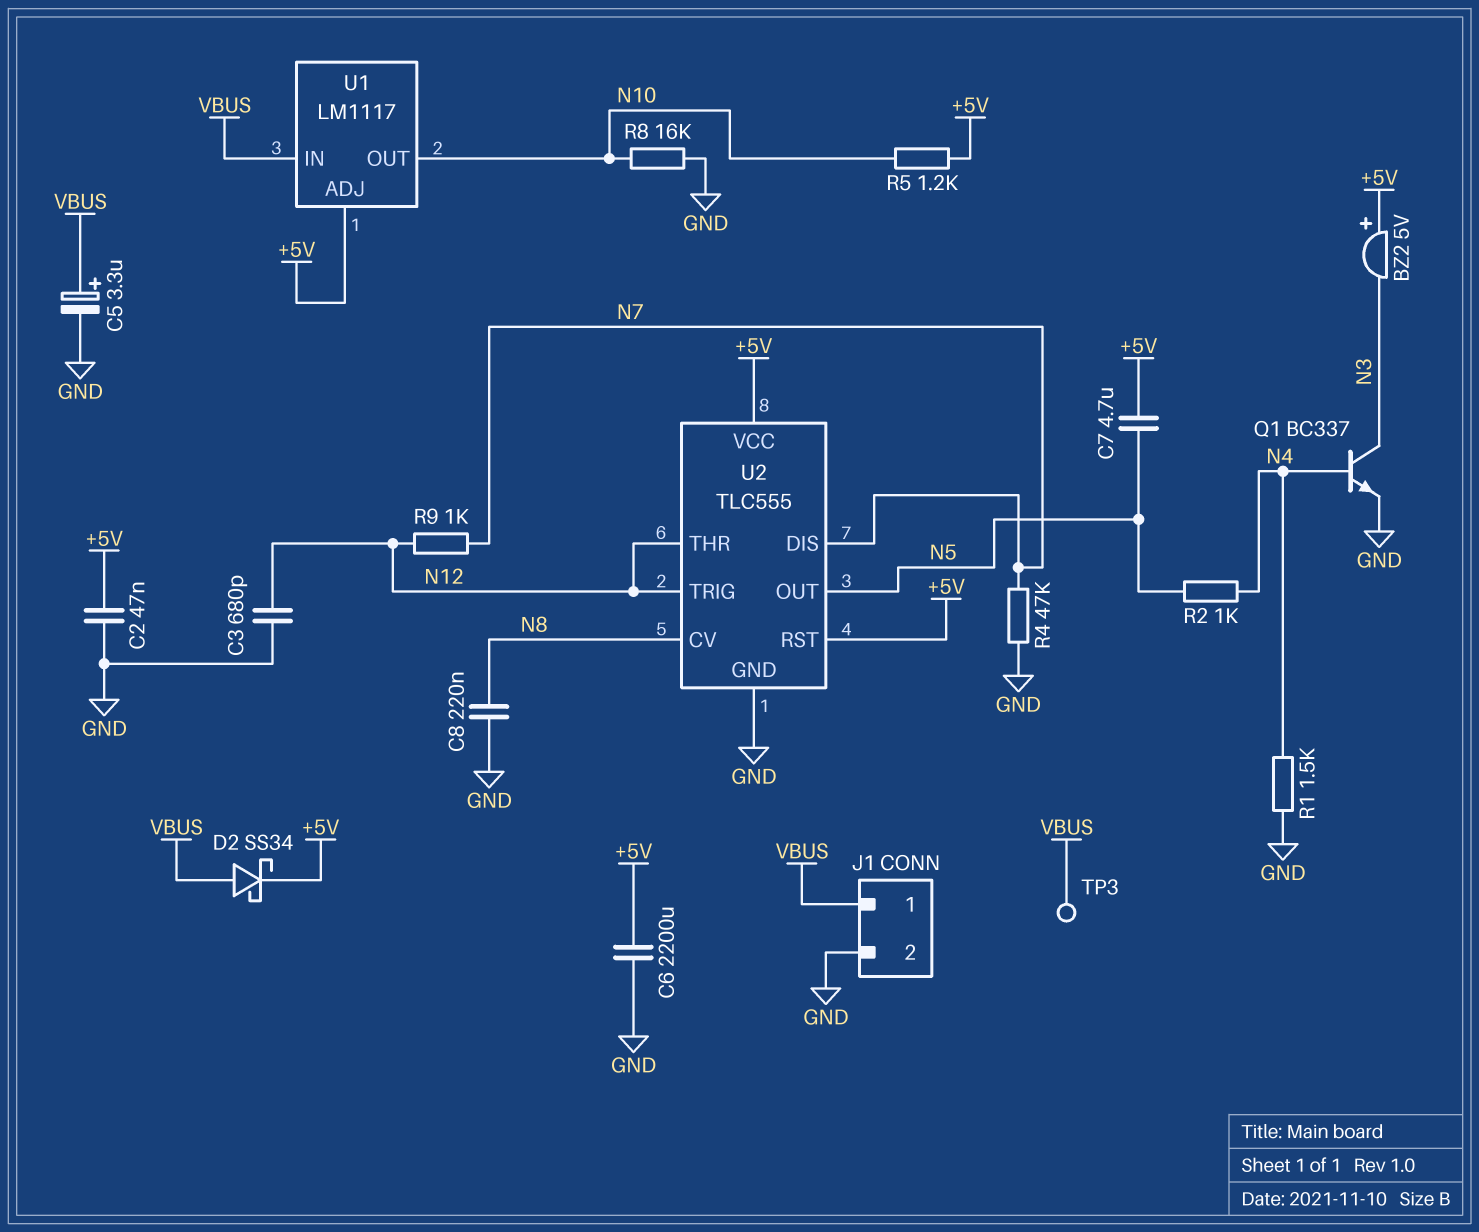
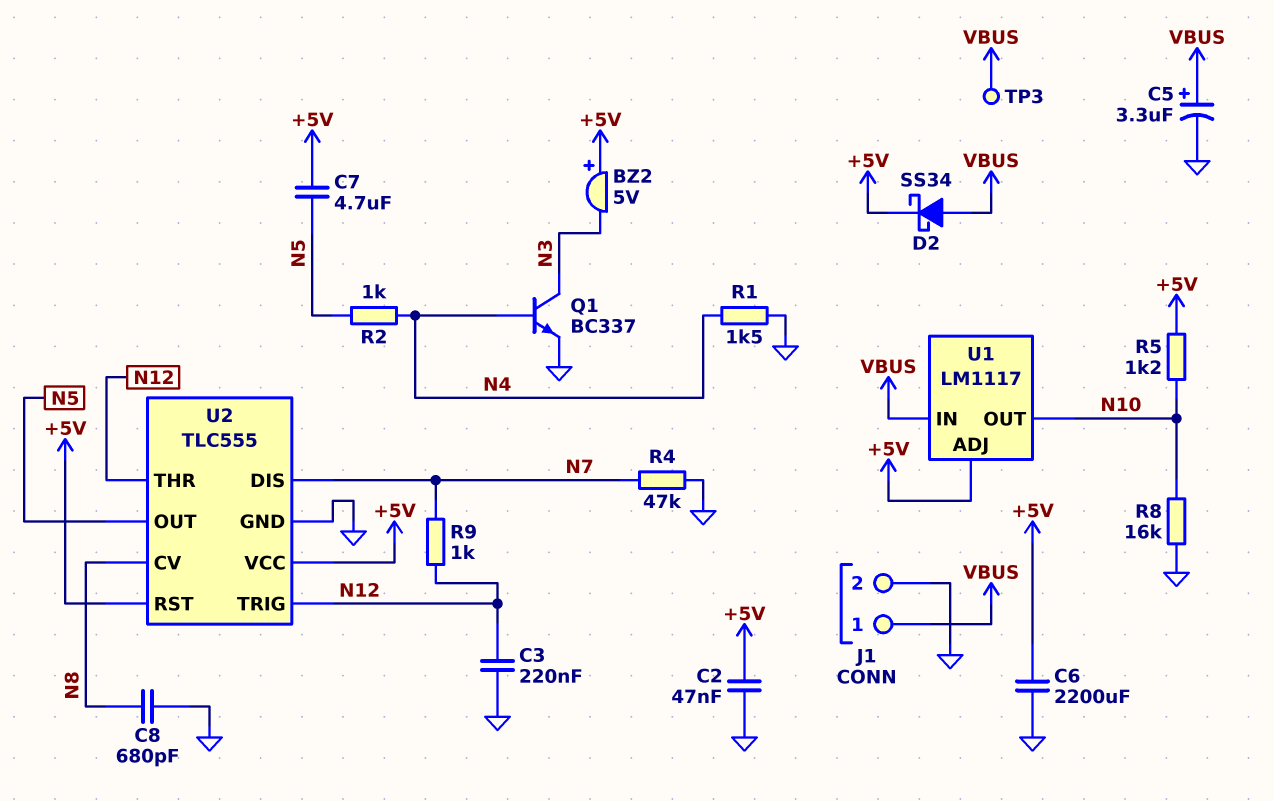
C3: 680pF (GND, N12) -> 220nF (GND, N12)
C8: 220nF (GND, N8) -> 680pF (GND, N8)

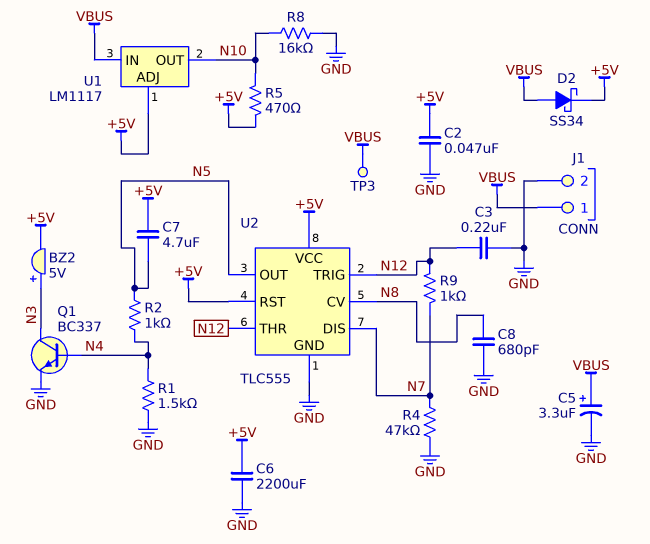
BZ2: buzzer 5V (plus +5V, minus N3) -> buzzer 5V (plus N3, minus +5V)
R5: 1.2k (+5V, N10) -> 470 (+5V, N10)

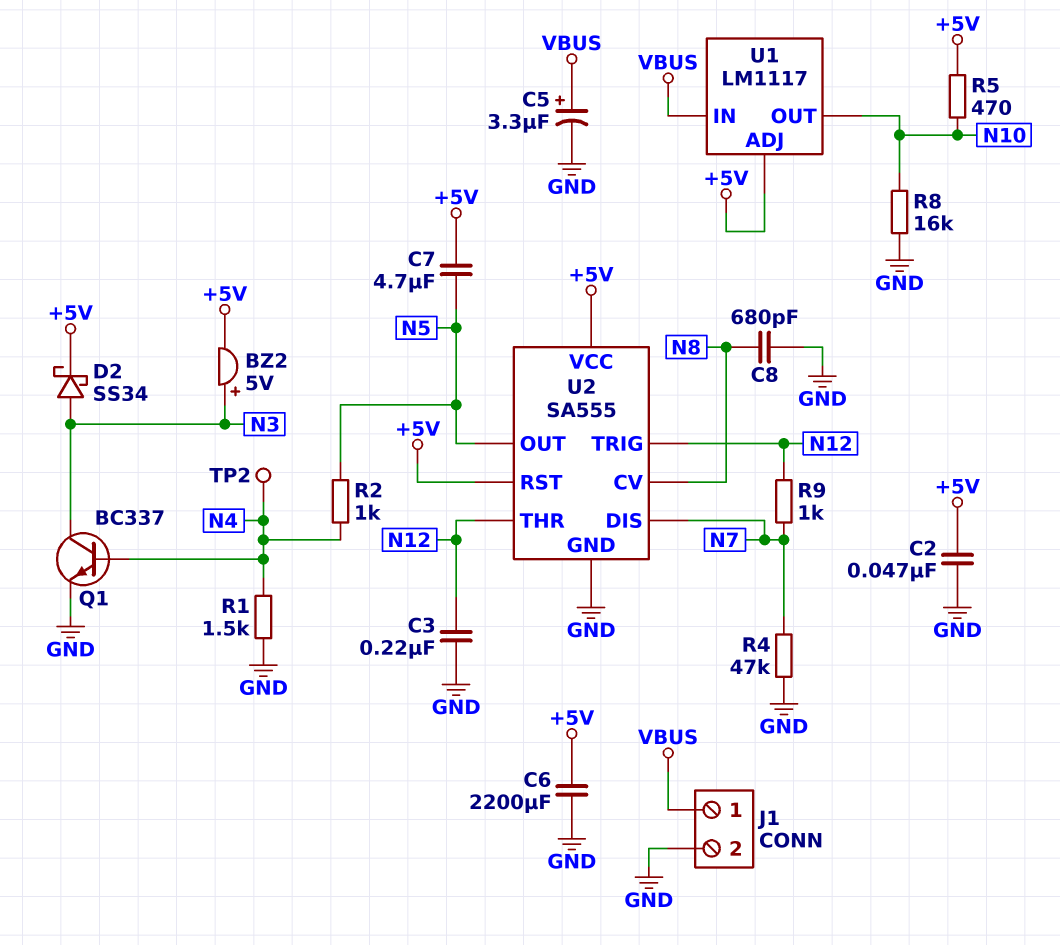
D2: schottky SS34 (A VBUS, K +5V) -> schottky SS34 (A N3, K +5V)
TP2: none -> test point (N4)
TP3: test point (VBUS) -> none
U2: TLC555 -> SA555

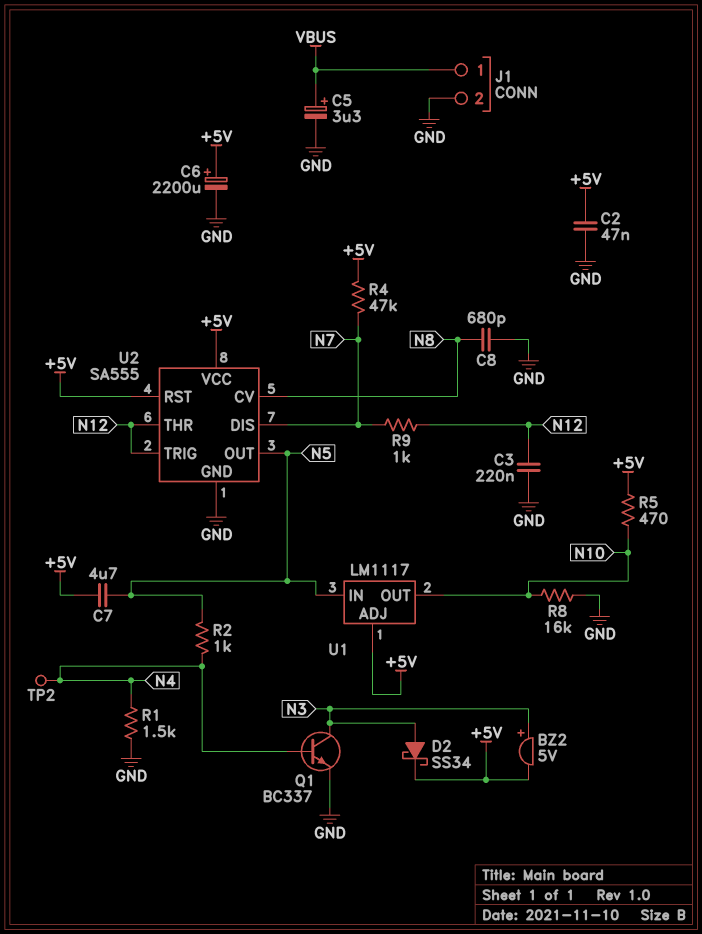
C6: 2200uF (+5V, GND) -> 2200uF (plus +5V, minus GND)
R4: 47k (GND, N7) -> 47k (+5V, N7)
U1 pin IN: VBUS -> N5

